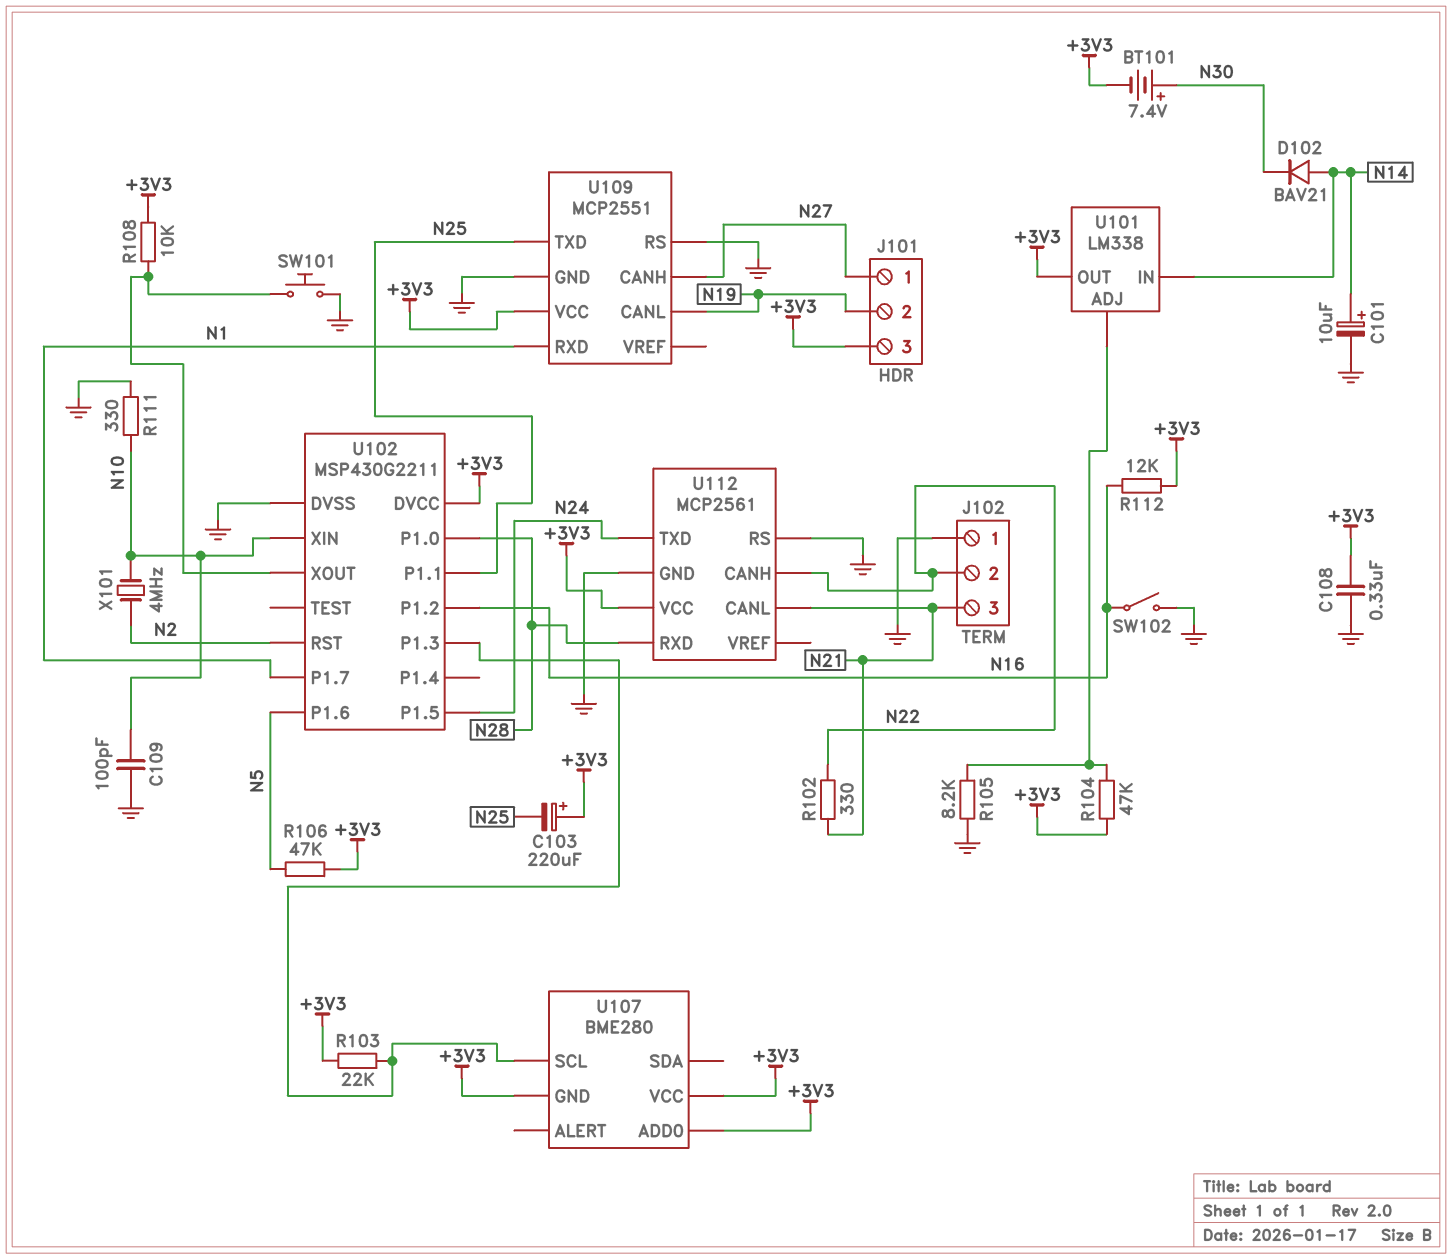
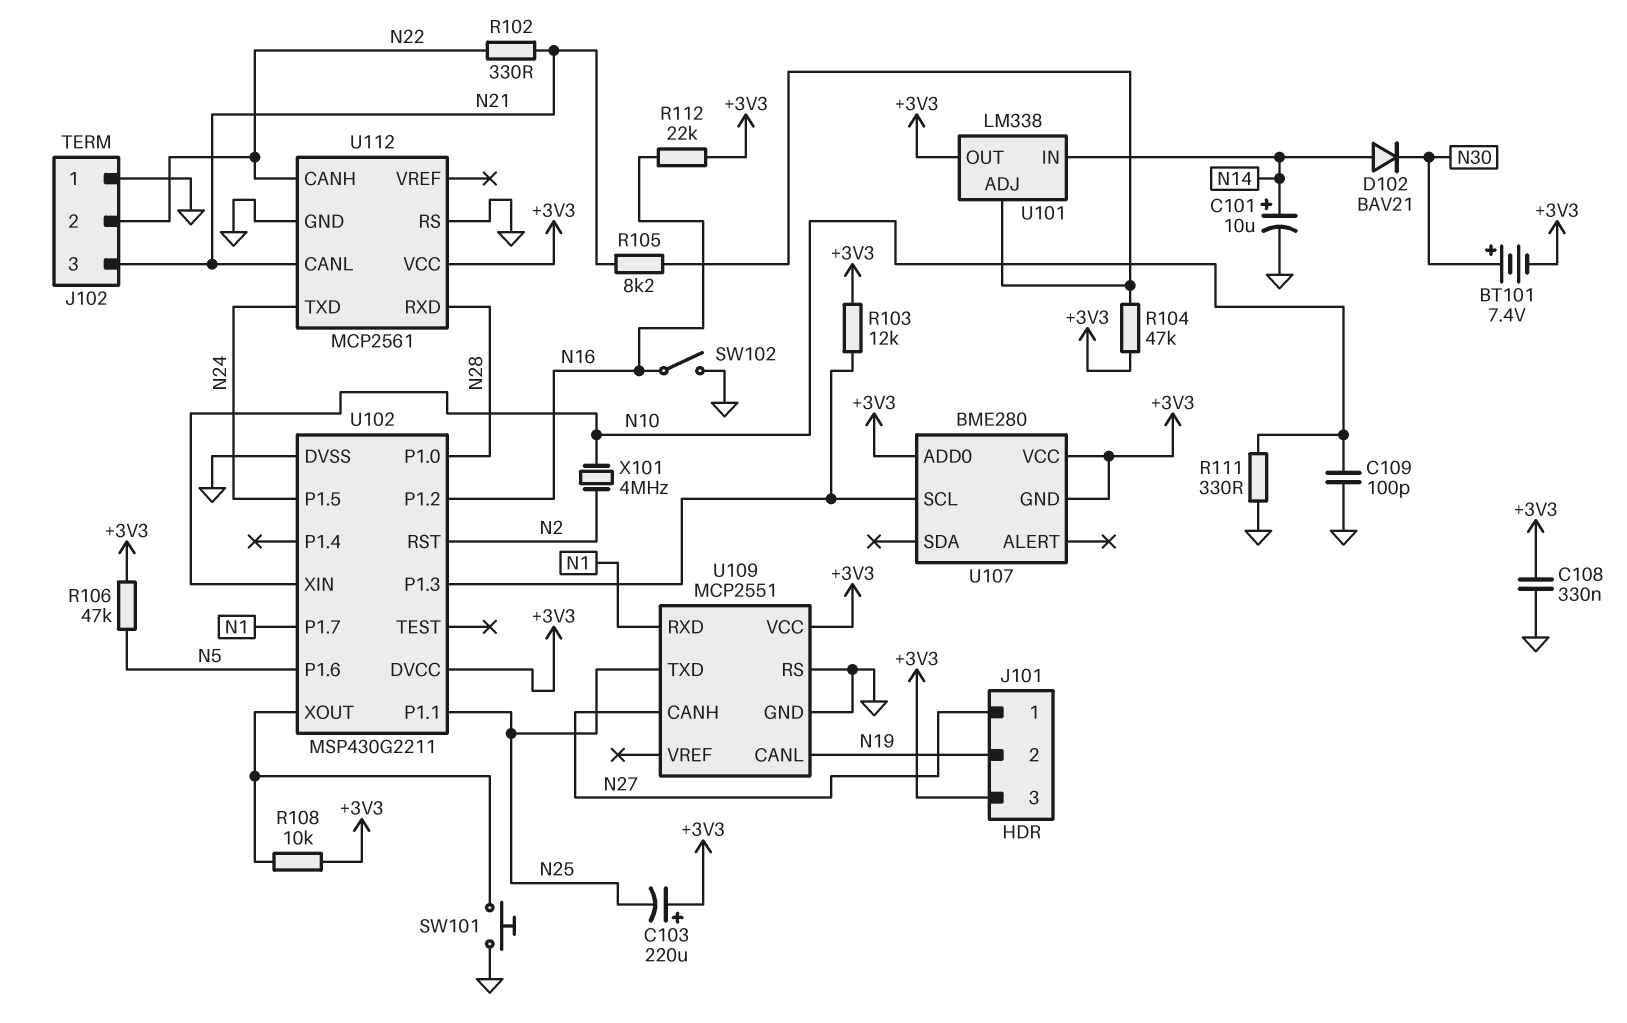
R103: 22k (+3V3, U102/P1.3) -> 12k (+3V3, U102/P1.3)
R105: 8.2k (GND, U101/ADJ) -> 8.2k (N21, U101/ADJ)
R112: 12k (+3V3, N16) -> 22k (+3V3, N16)

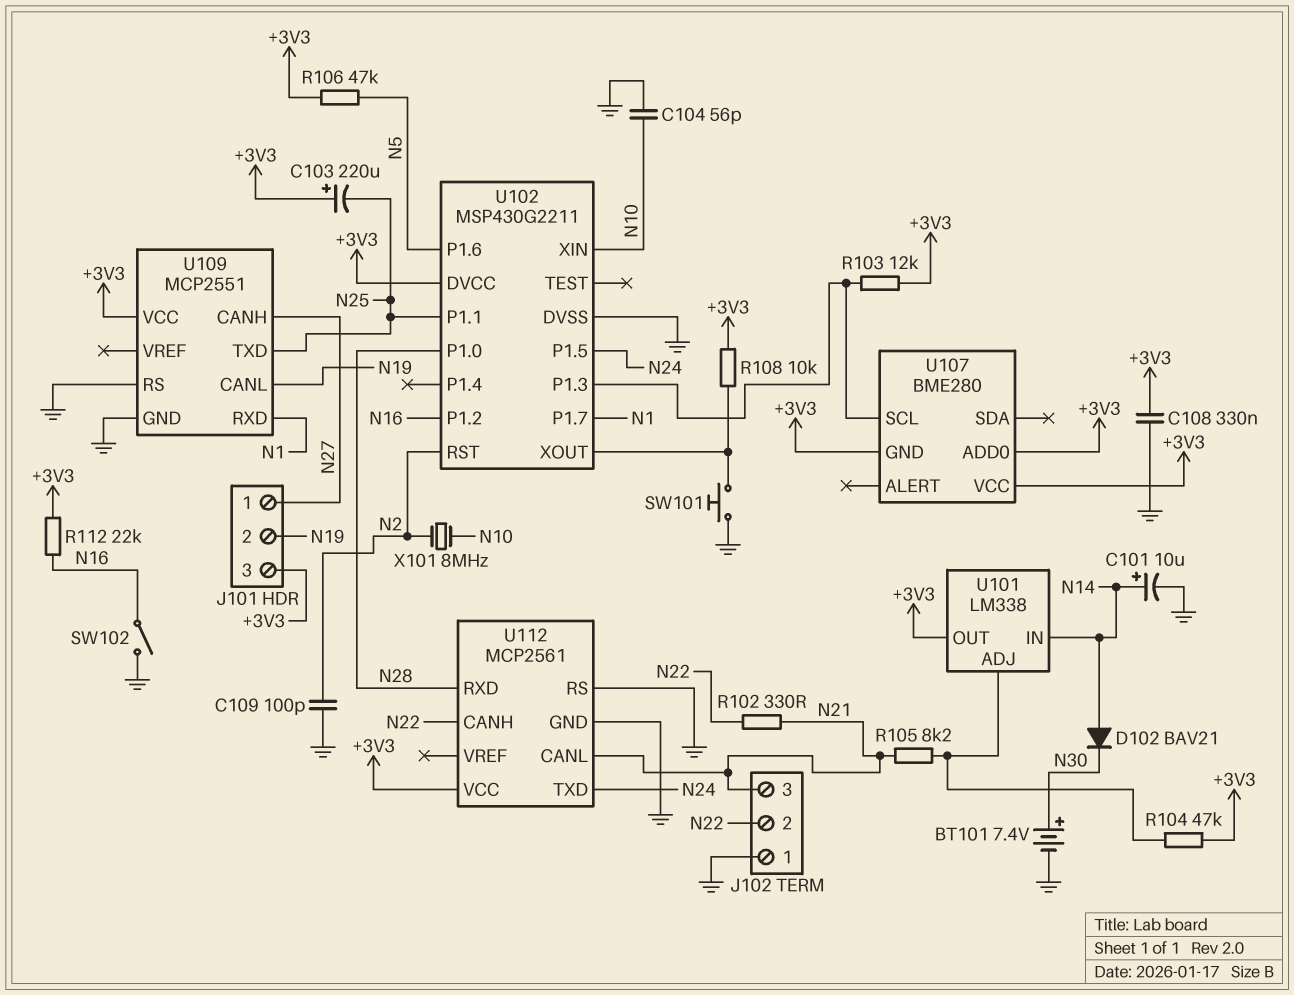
BT101: 7.4V (plus N30, minus +3V3) -> 7.4V (plus N30, minus GND)
C104: none -> 56pF (GND, N10)
C109: 100pF (GND, N10) -> 100pF (GND, N2)
R111: 330 (GND, N10) -> none
X101: 4MHz (N2, N10) -> 8MHz (N2, N10)

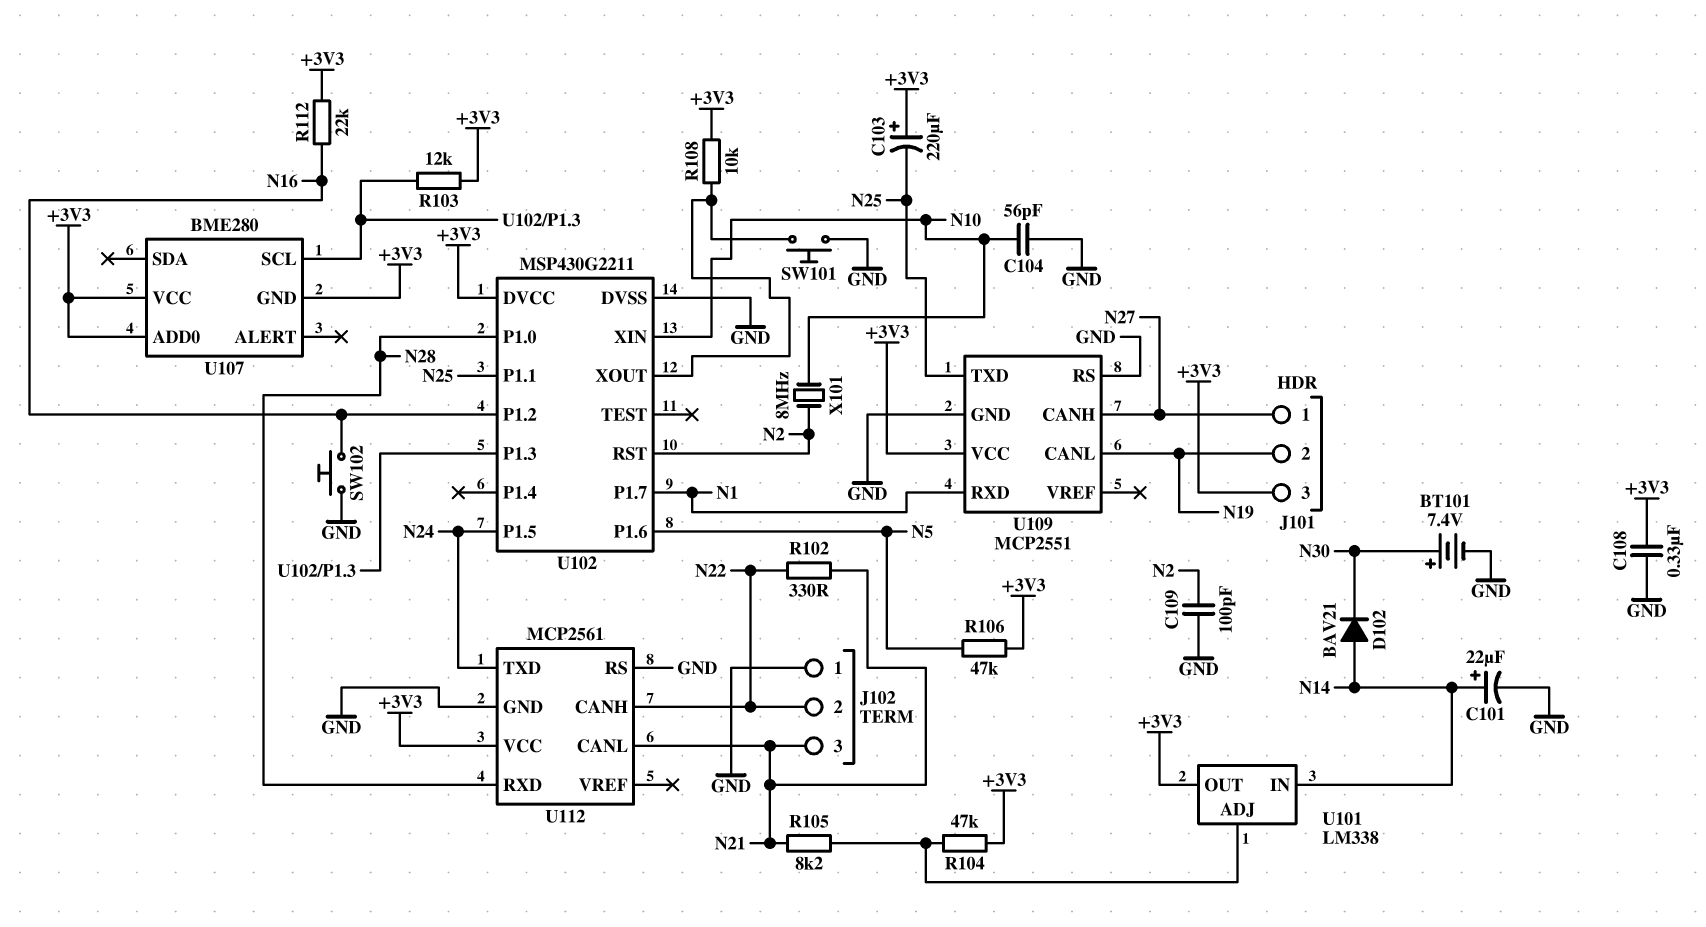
C101: 10uF (plus N14, minus GND) -> 22uF (plus N14, minus GND)
SW102: switch (GND, N16) -> button (GND, N16)

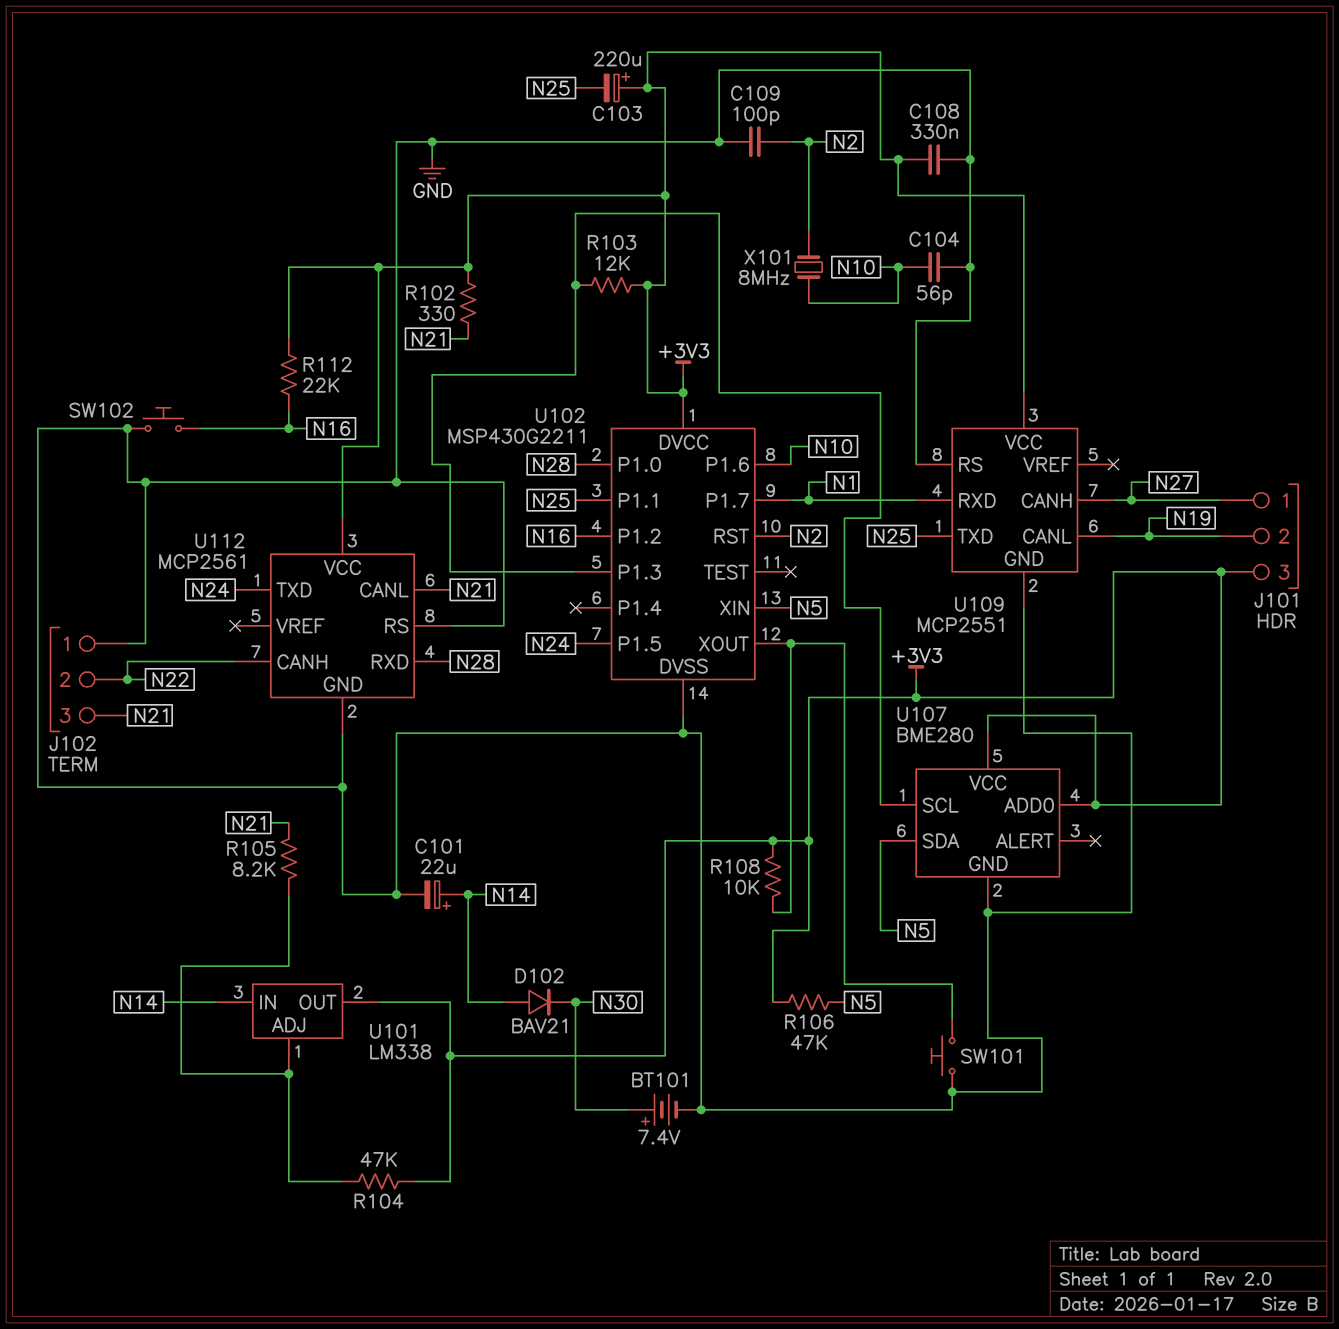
R102: 330 (N21, N22) -> 330 (+3V3, N21)
U102 pin P1.6: N5 -> N10
U102 pin XIN: N10 -> N5
U107 pin GND: +3V3 -> GND
U107 pin SDA: none -> N5

